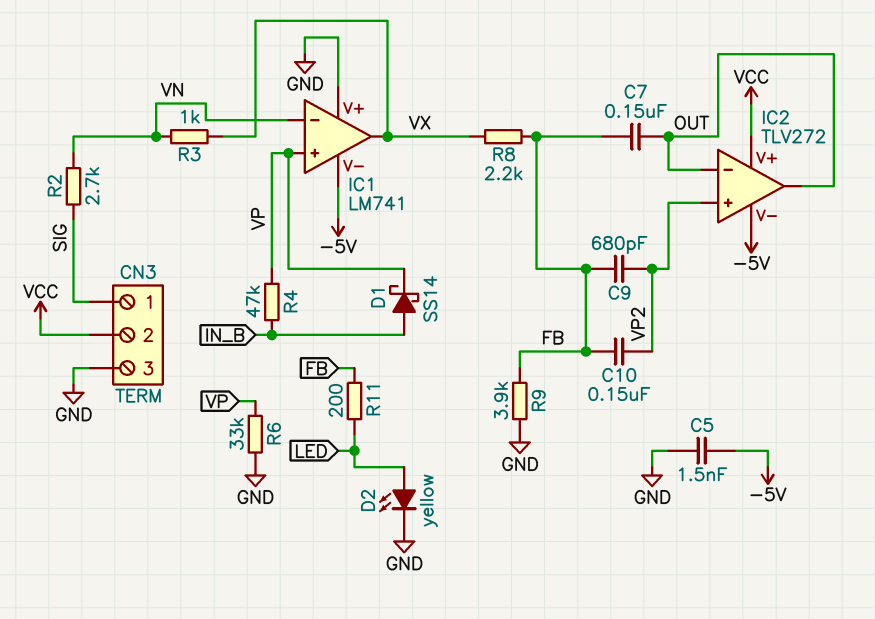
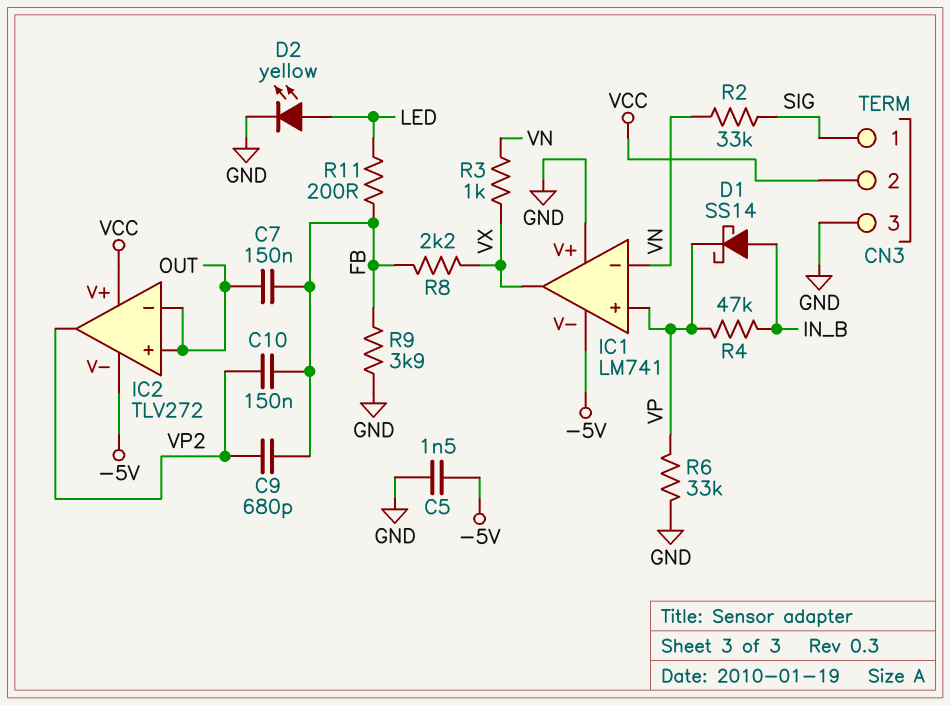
IC2 pin in+: VP2 -> OUT
IC2 pin out: OUT -> VP2
R2: 2.7k (SIG, VN) -> 33k (SIG, VN)

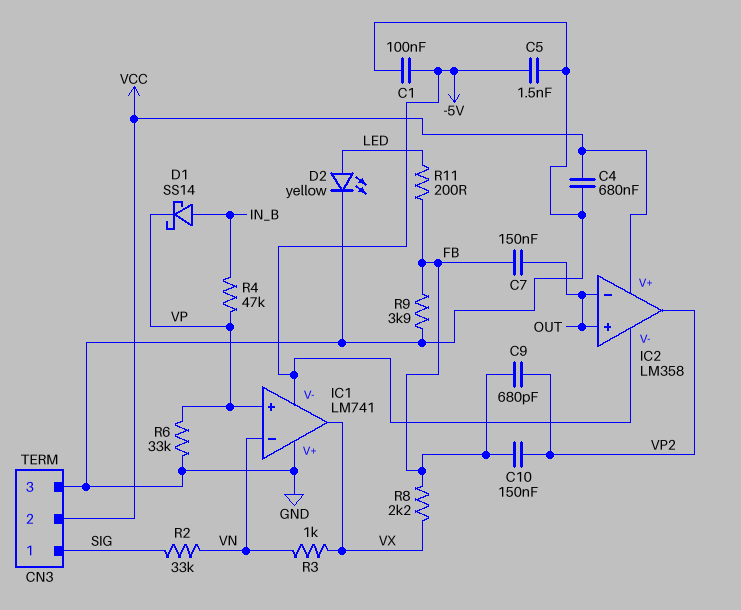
C1: none -> 100nF (-5V, GND)
C4: none -> 680nF (GND, VCC)
IC2: TLV272 -> LM358

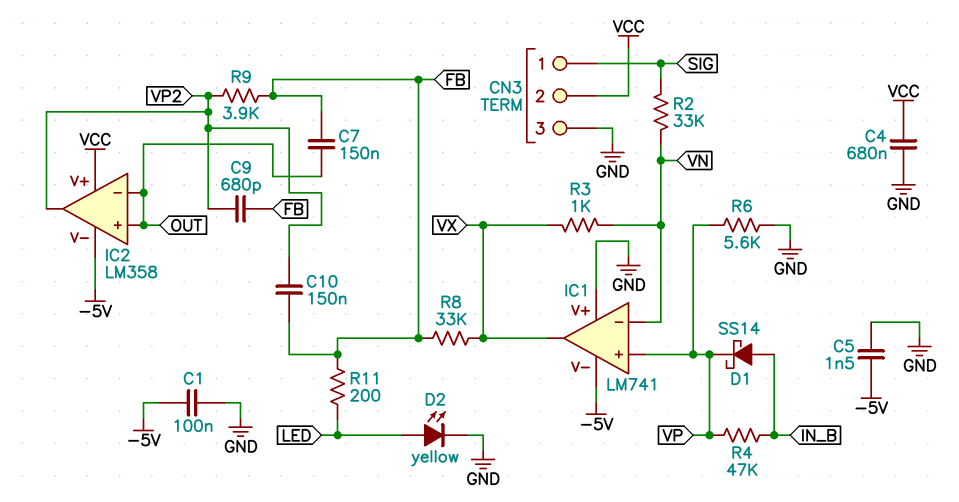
R6: 33k (GND, VP) -> 5.6k (GND, VP)
R8: 2.2k (FB, VX) -> 33k (FB, VX)
R9: 3.9k (FB, GND) -> 3.9k (FB, VP2)

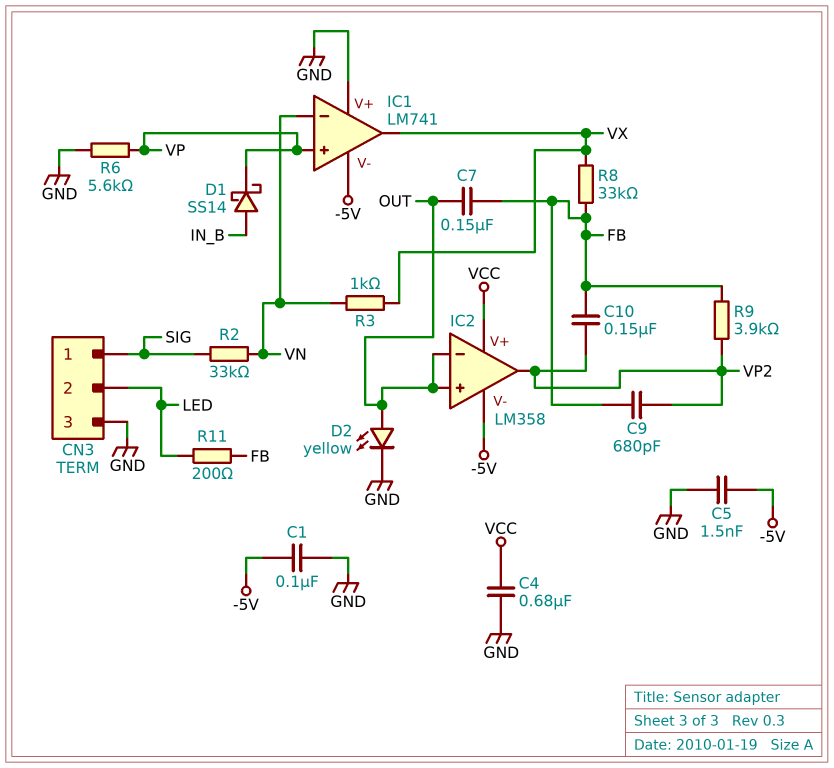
CN3 pin 2: VCC -> LED
D2: LED yellow (A LED, K GND) -> LED yellow (A OUT, K GND)
R4: 47k (IN_B, VP) -> none

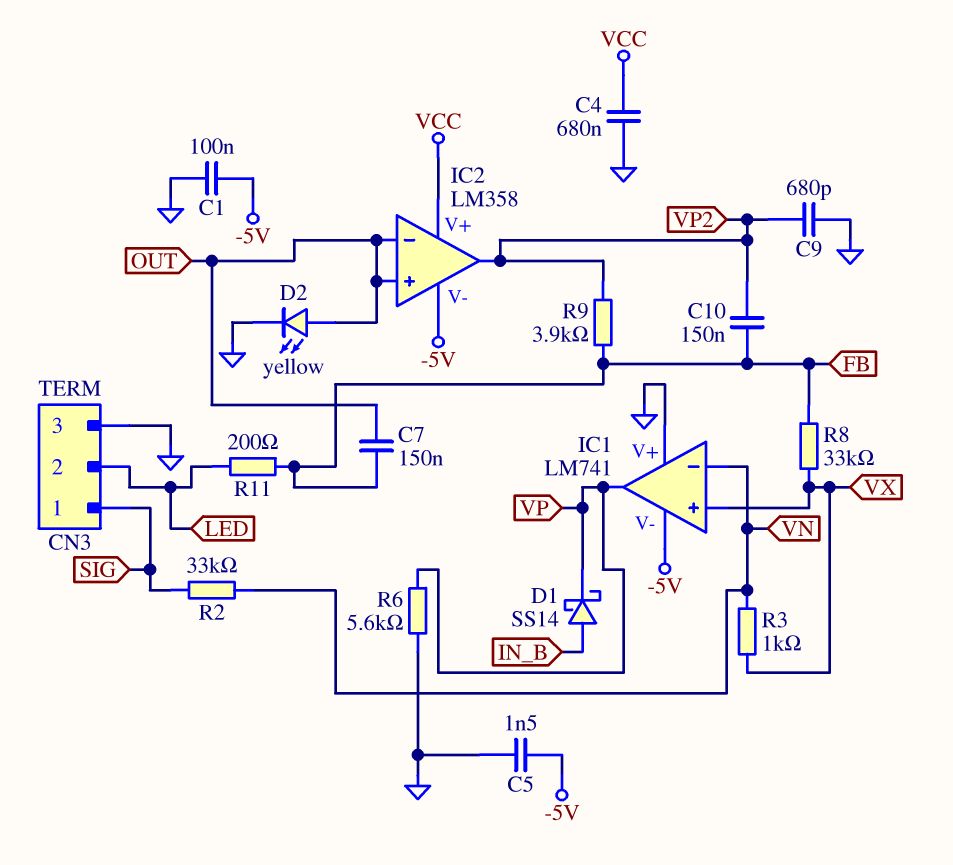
C9: 680pF (FB, VP2) -> 680pF (GND, VP2)
IC1 pin in+: VP -> VX
IC1 pin out: VX -> VP

